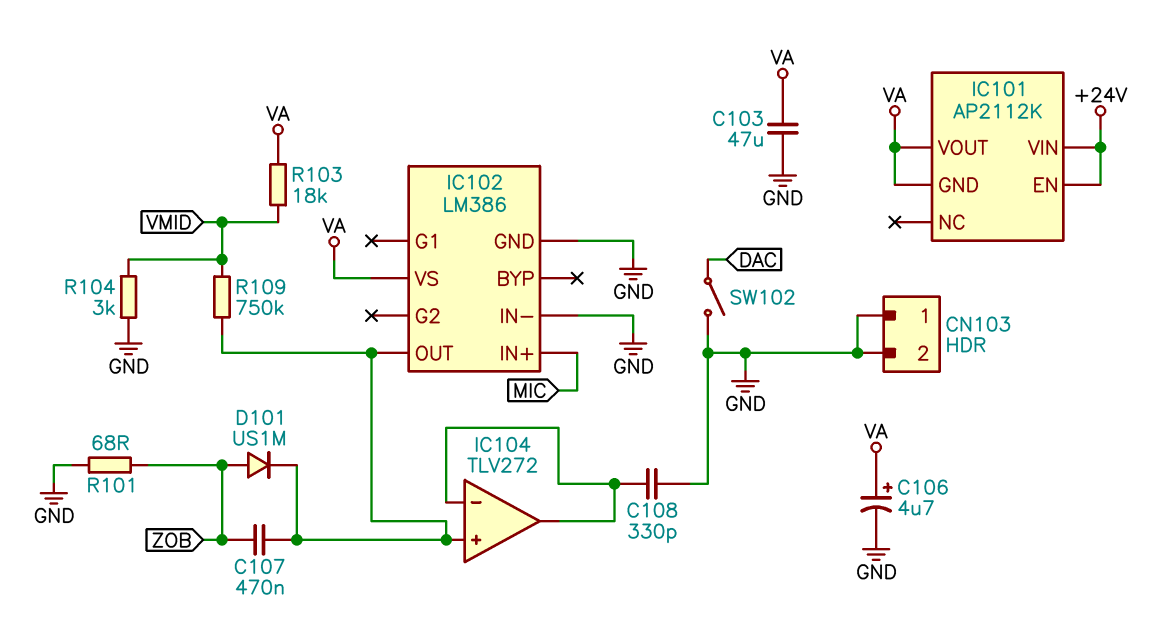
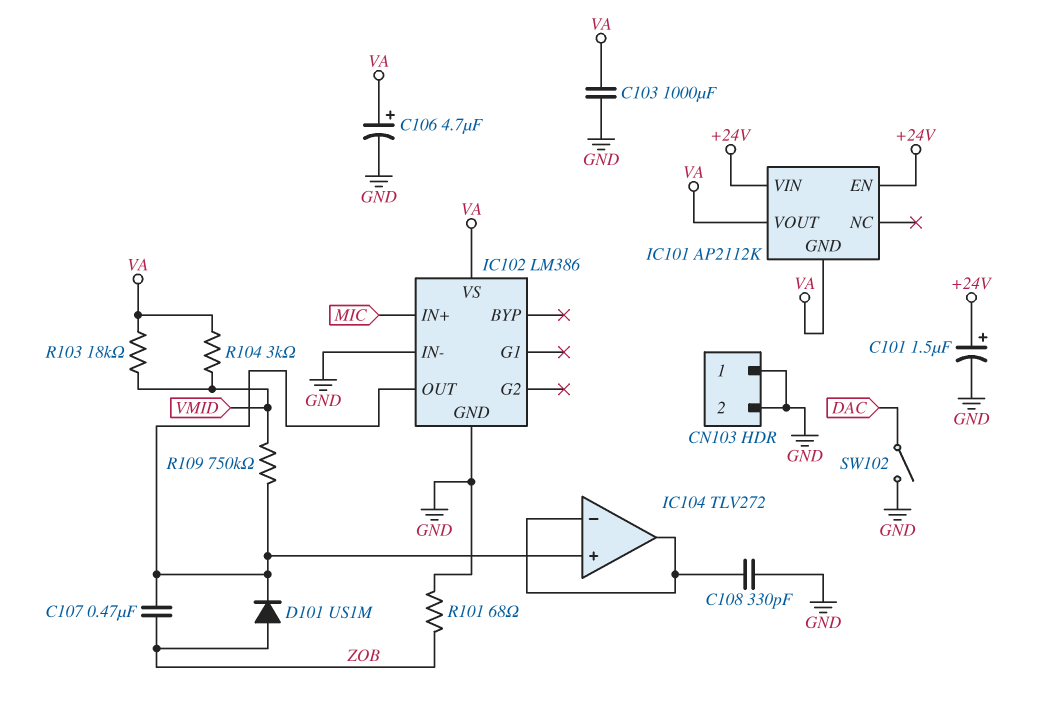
C101: none -> 1.5uF (plus +24V, minus GND)
C103: 47uF (GND, VA) -> 1000uF (GND, VA)
R104: 3k (GND, VMID) -> 3k (VA, VMID)

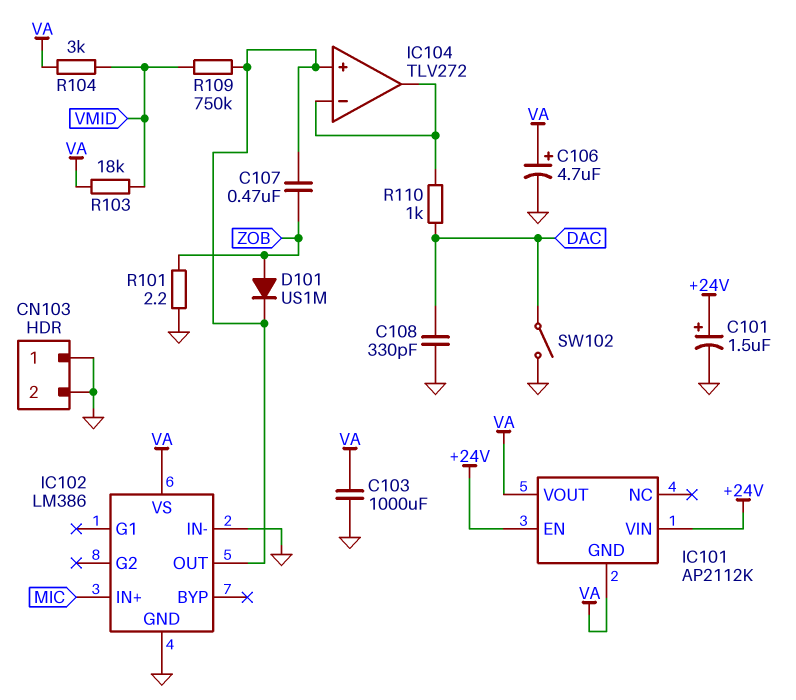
C108: 330pF (GND, IC104/in-) -> 330pF (DAC, GND)
R101: 68 (GND, ZOB) -> 2.2 (GND, ZOB)
R110: none -> 1k (DAC, IC104/in-)

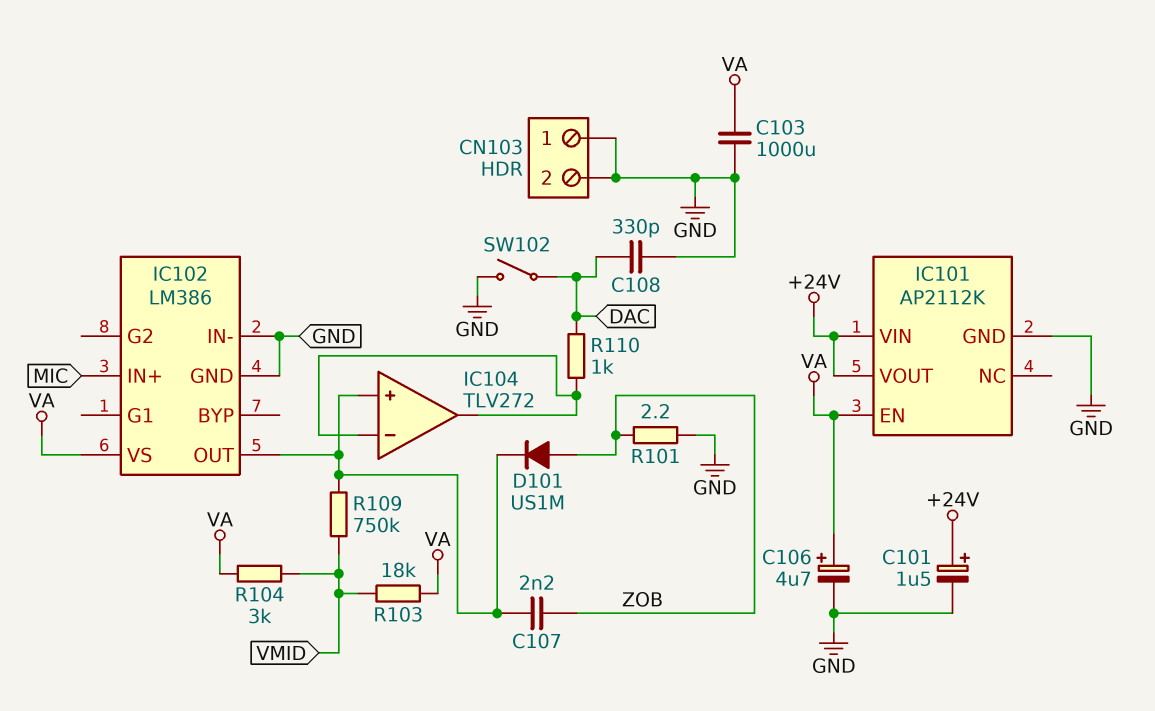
C107: 470nF (IC102/OUT, ZOB) -> 2.2nF (IC102/OUT, ZOB)
IC101 pin EN: +24V -> VA
IC101 pin GND: VA -> GND
IC101 pin VOUT: VA -> +24V

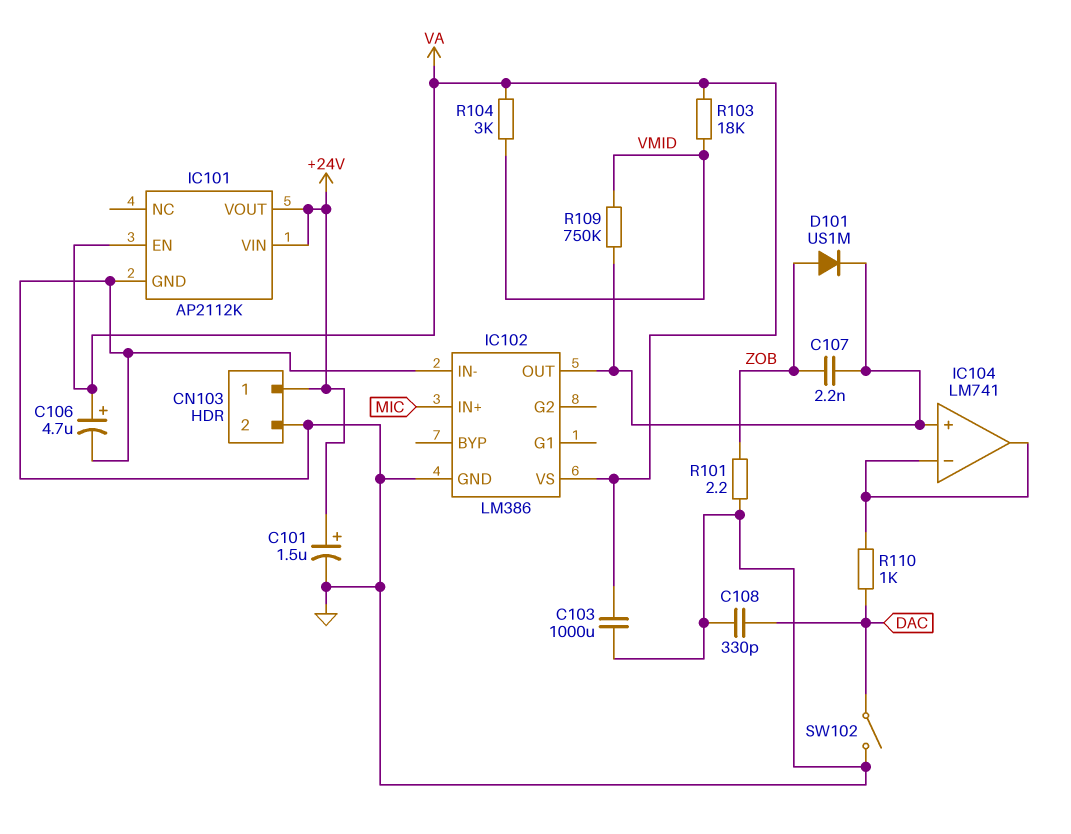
CN103 pin 1: GND -> +24V
IC104: TLV272 -> LM741

